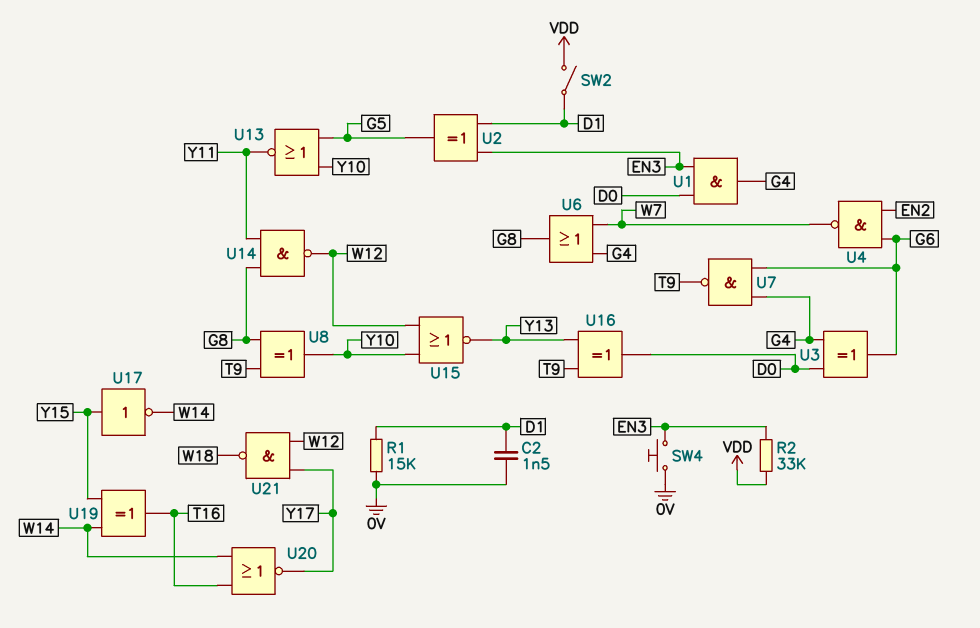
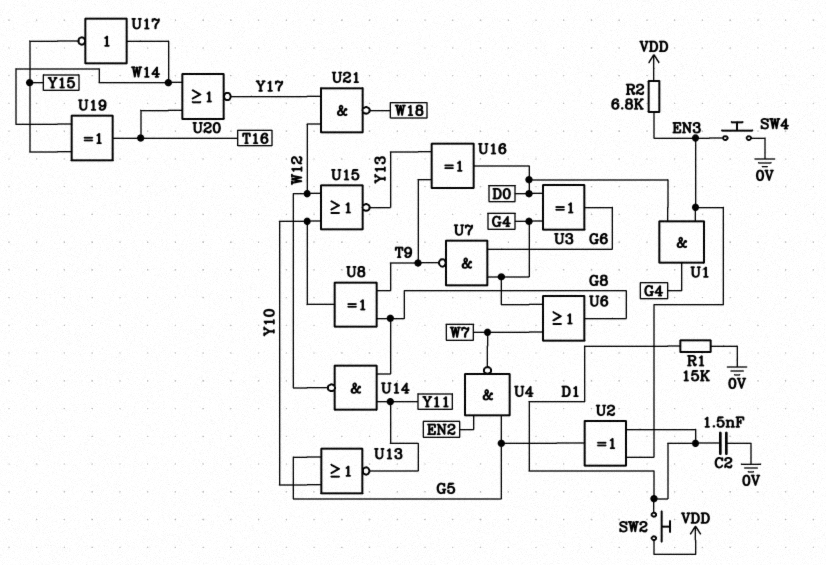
R2: 33k (EN3, VDD) -> 6.8k (EN3, VDD)
SW2: switch (D1, VDD) -> button (D1, VDD)
U4: NAND (in EN2, in G6, out W7) -> NAND (in EN2, in G5, out W7)
U17: NOT (in Y15, out W14) -> NOT (in W14, out Y15)

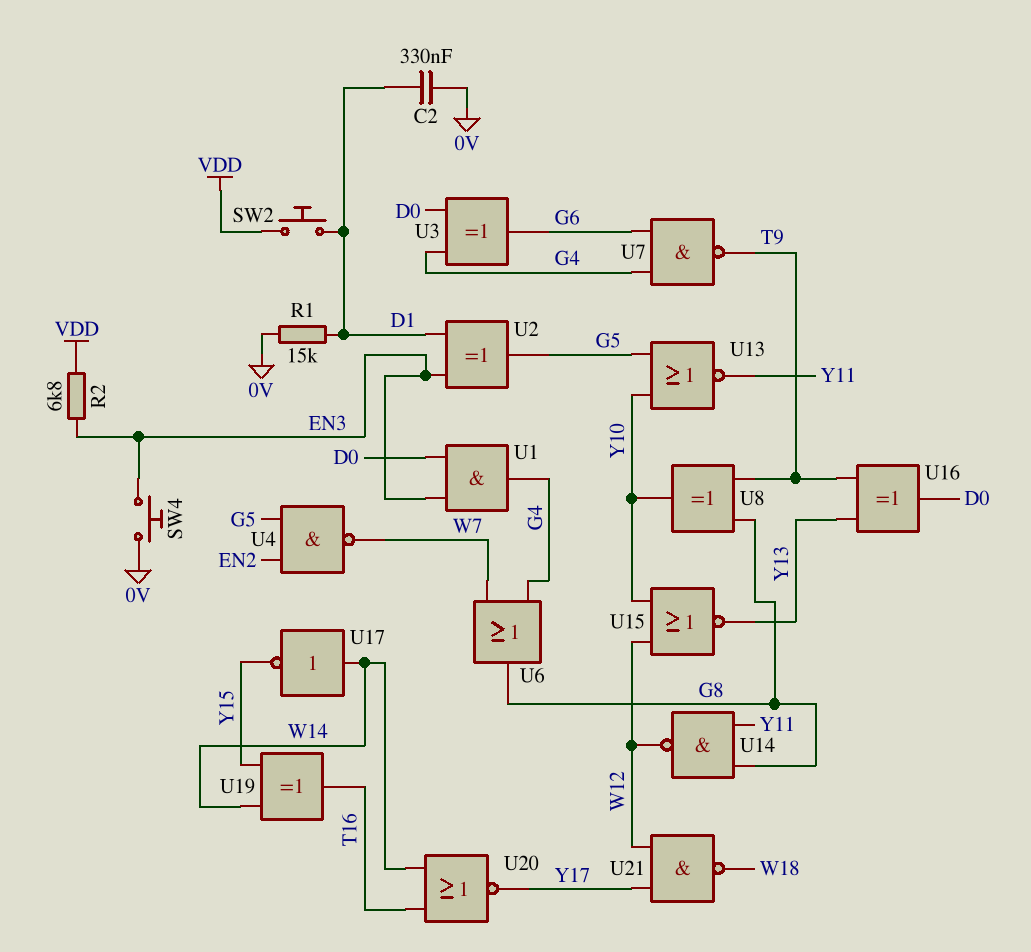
C2: 1.5nF (0V, D1) -> 330nF (0V, D1)

